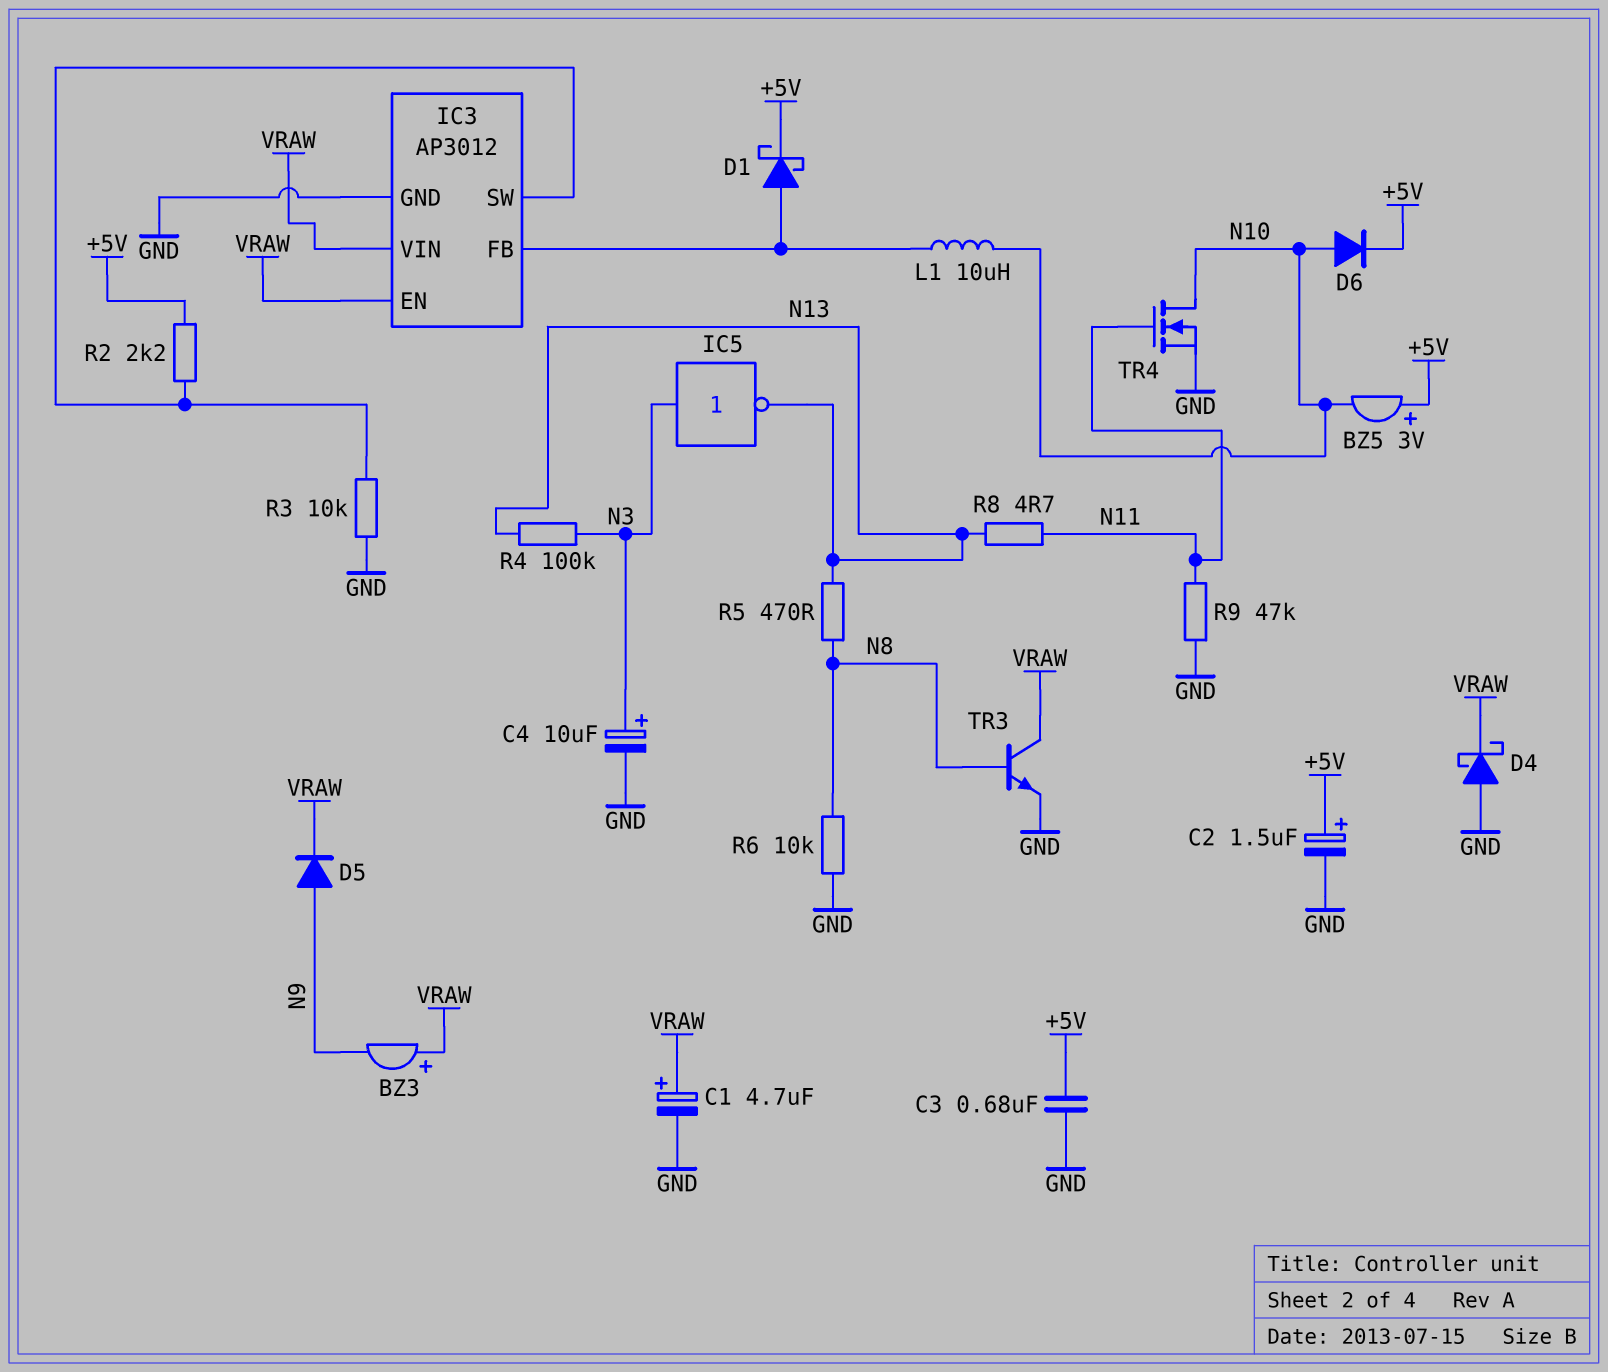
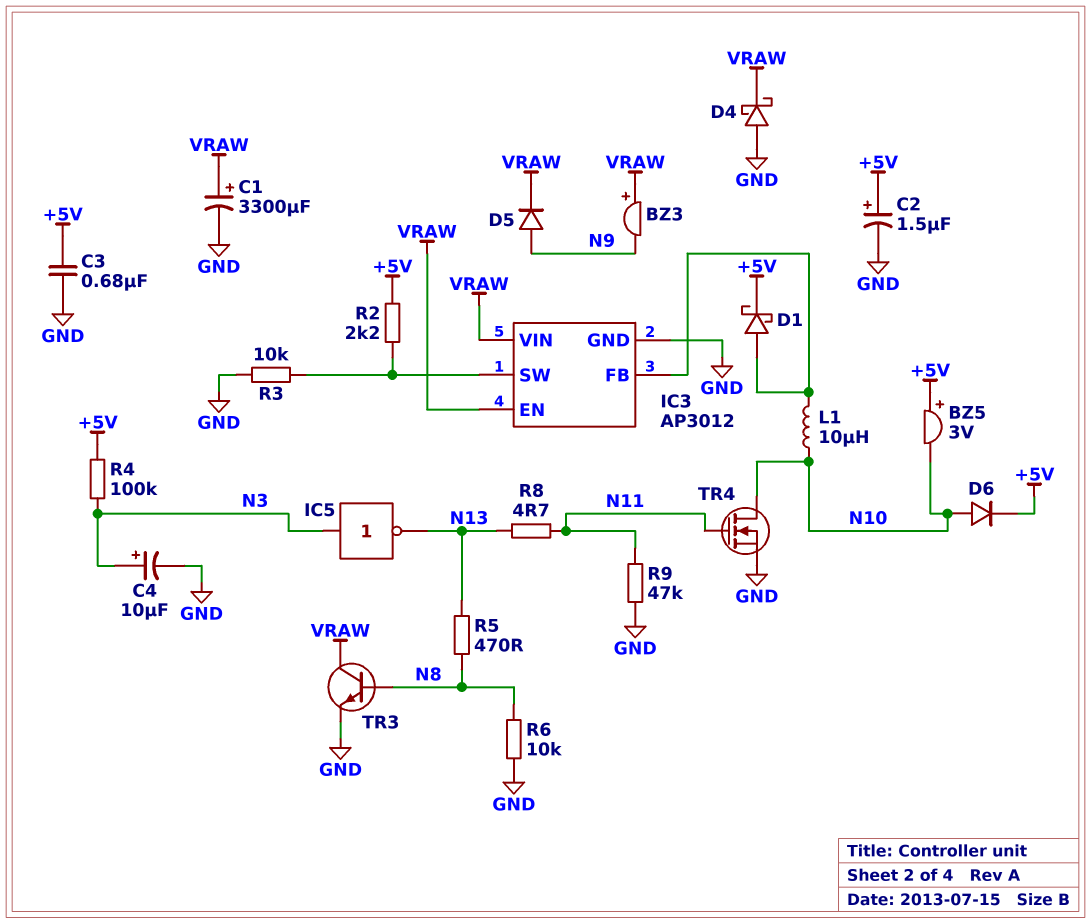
C1: 4.7uF (plus VRAW, minus GND) -> 3300uF (plus VRAW, minus GND)
R4: 100k (N3, N13) -> 100k (+5V, N3)

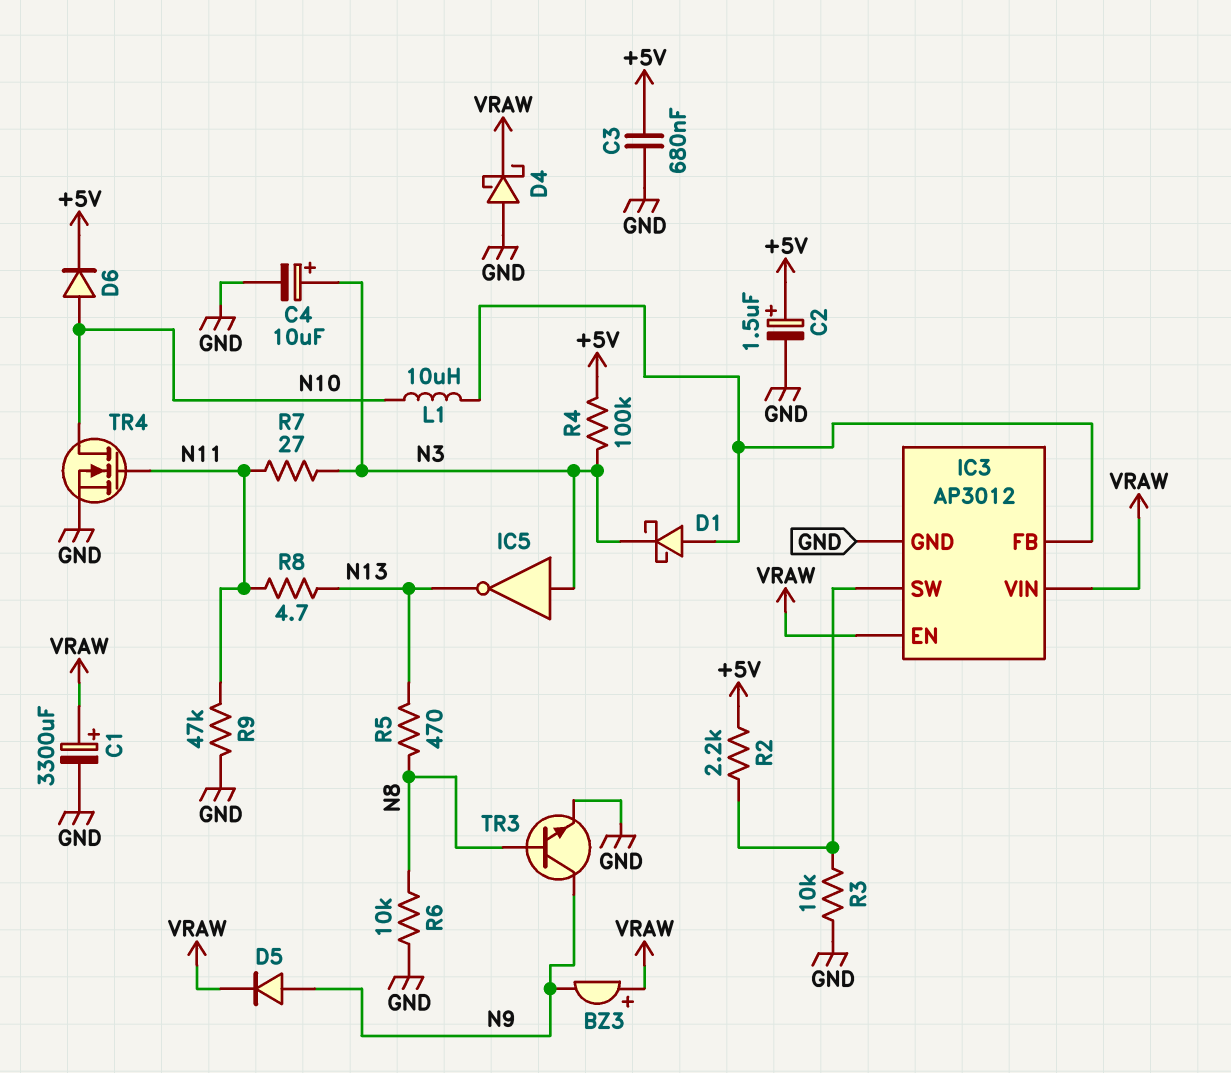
BZ5: buzzer 3V (plus +5V, minus N10) -> none
D1: schottky (A IC3/FB, K +5V) -> schottky (A IC3/FB, K N3)
R7: none -> 27 (N3, N11)
TR3: NPN (B N8, C VRAW, E GND) -> NPN (B N8, C N9, E GND)

